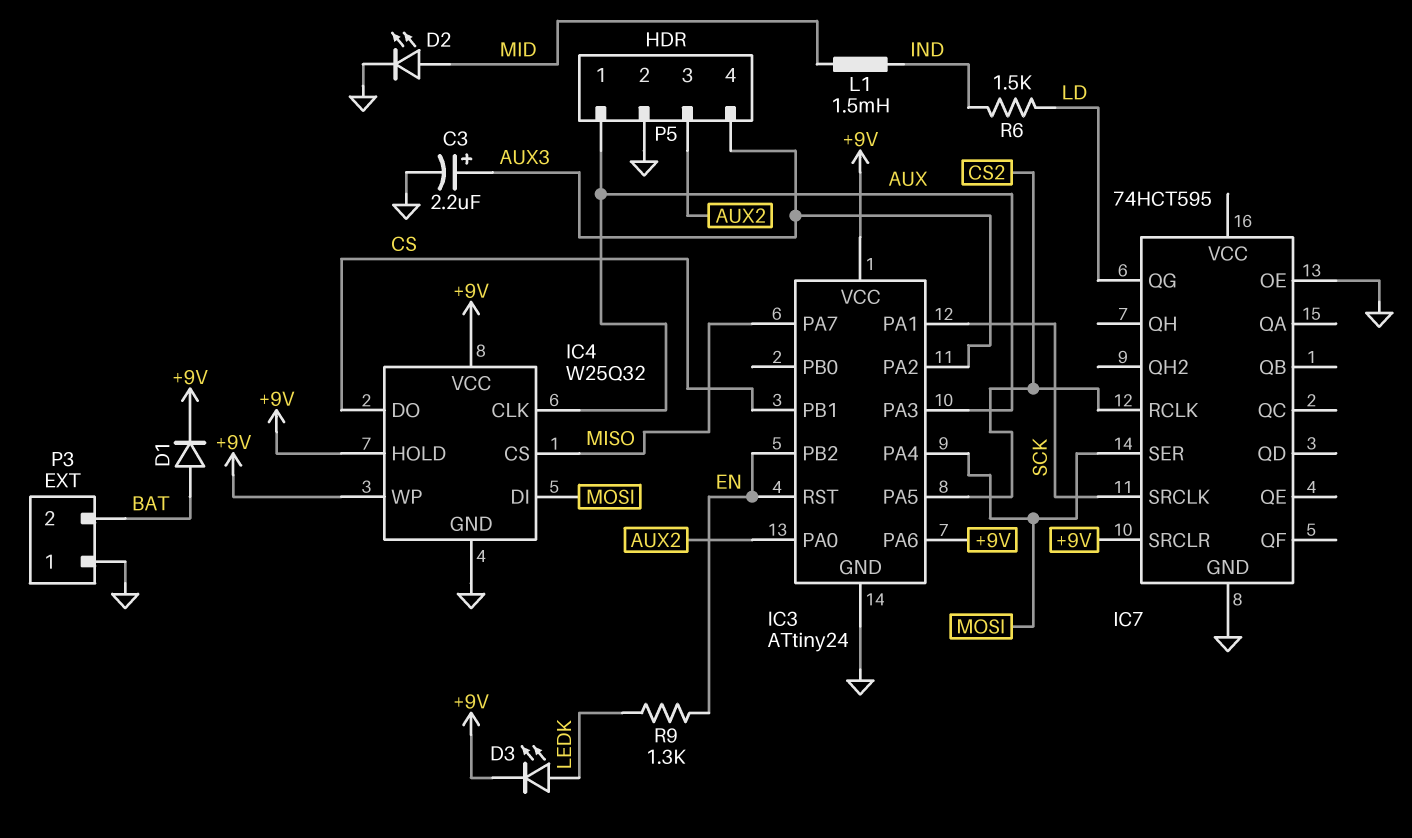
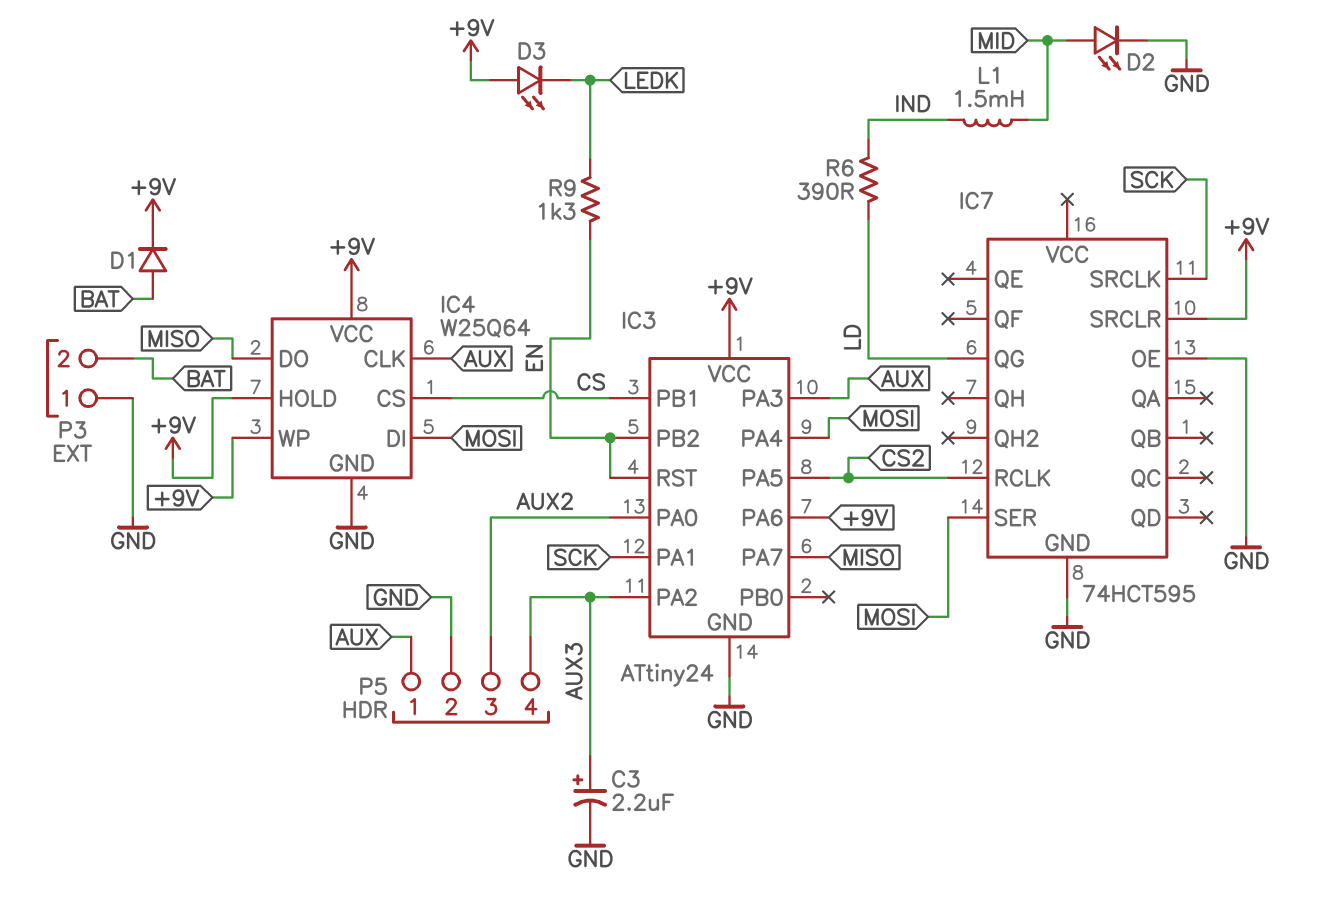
D3: LED (A LEDK, K +9V) -> LED (A +9V, K LEDK)
IC4: W25Q32 -> W25Q64
IC4 pin CS: MISO -> CS
IC4 pin DO: CS -> MISO
R6: 1.5k (IND, LD) -> 390 (IND, LD)

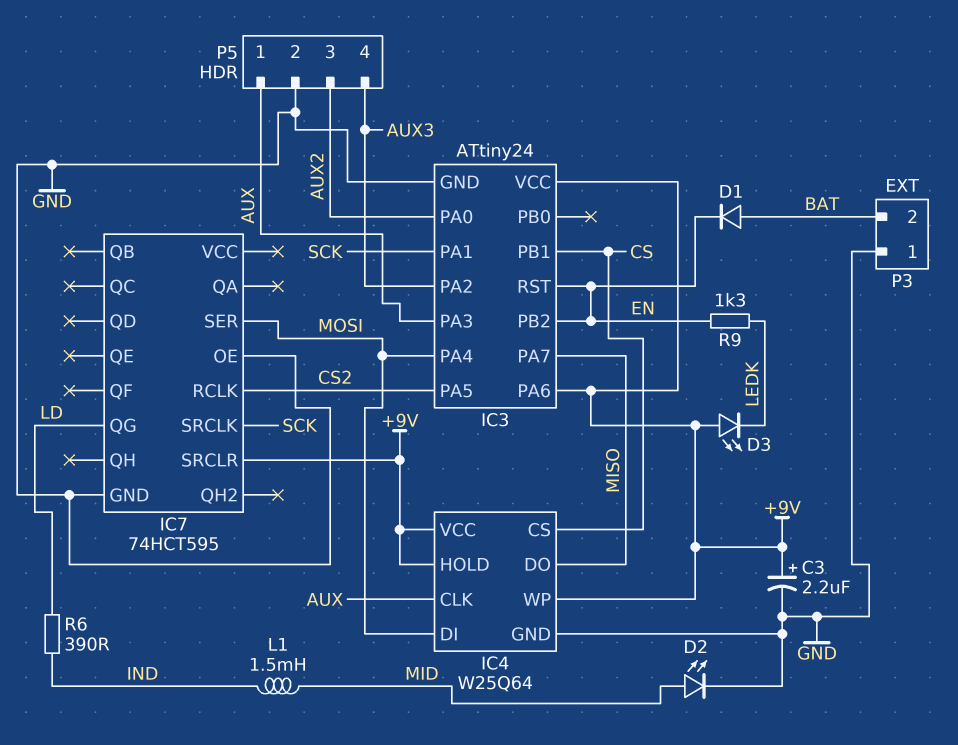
C3: 2.2uF (plus AUX3, minus GND) -> 2.2uF (plus +9V, minus GND)
D1: diode (A BAT, K +9V) -> diode (A BAT, K EN)

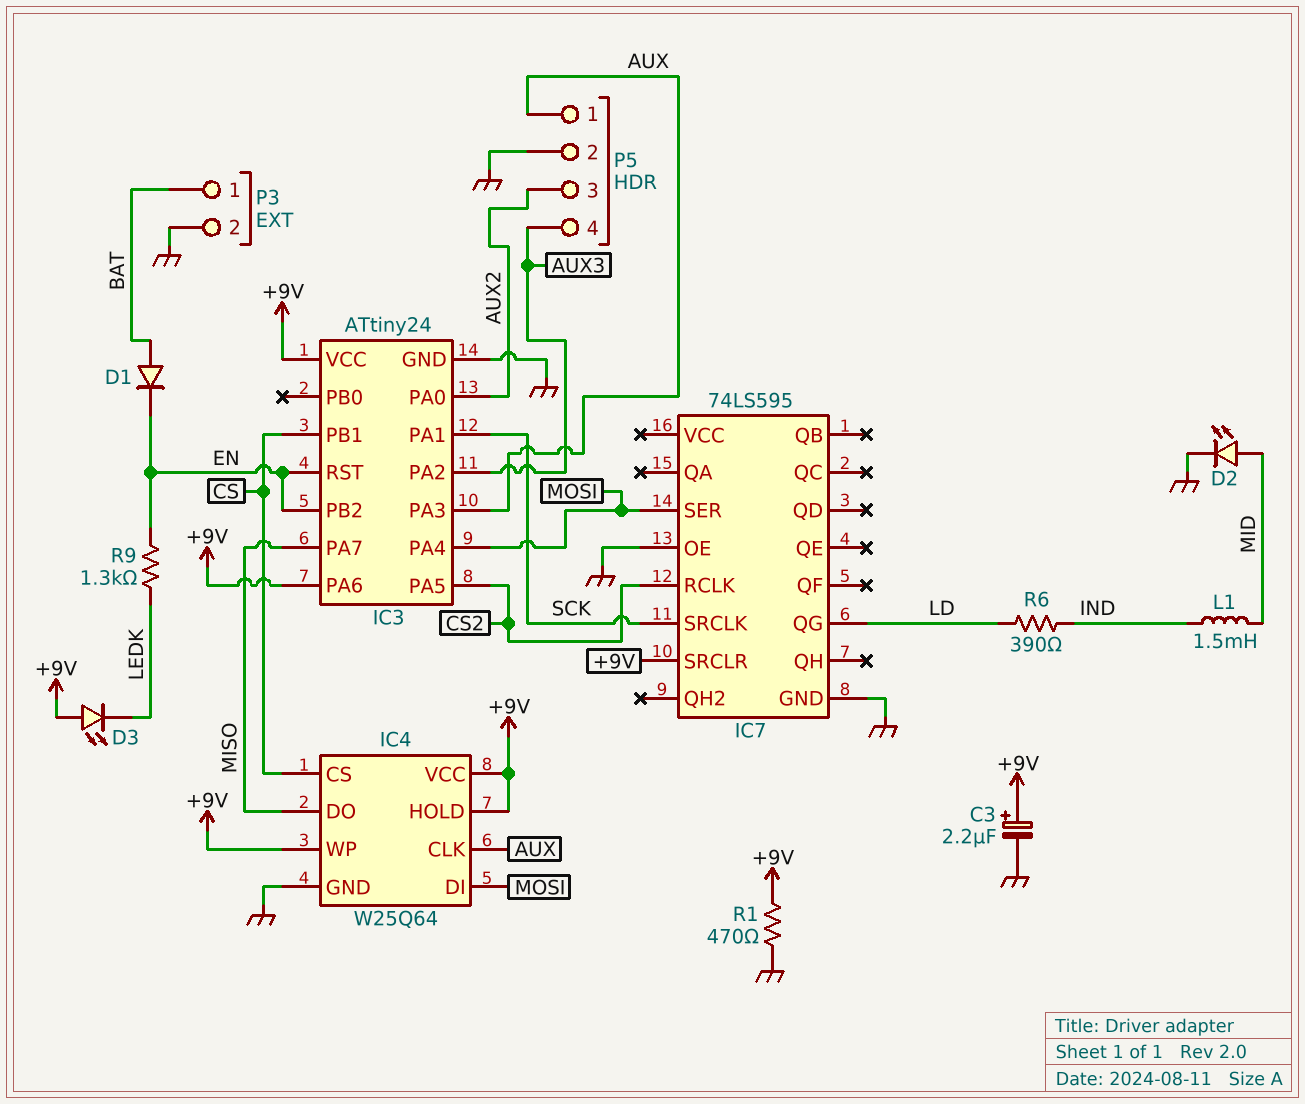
IC7: 74HCT595 -> 74LS595
P3 pin 1: GND -> BAT
P3 pin 2: BAT -> GND
R1: none -> 470 (+9V, GND)

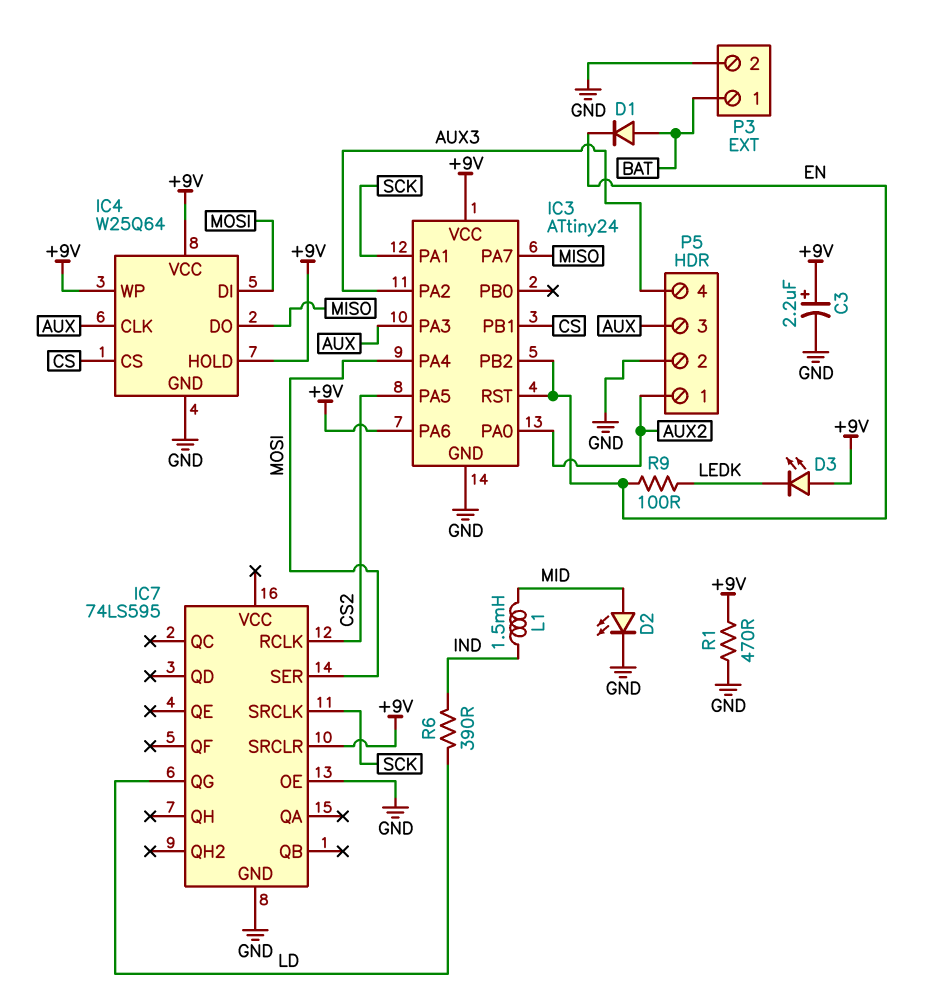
P5 pin 1: AUX -> AUX2
P5 pin 3: AUX2 -> AUX
R9: 1.3k (EN, LEDK) -> 100 (EN, LEDK)

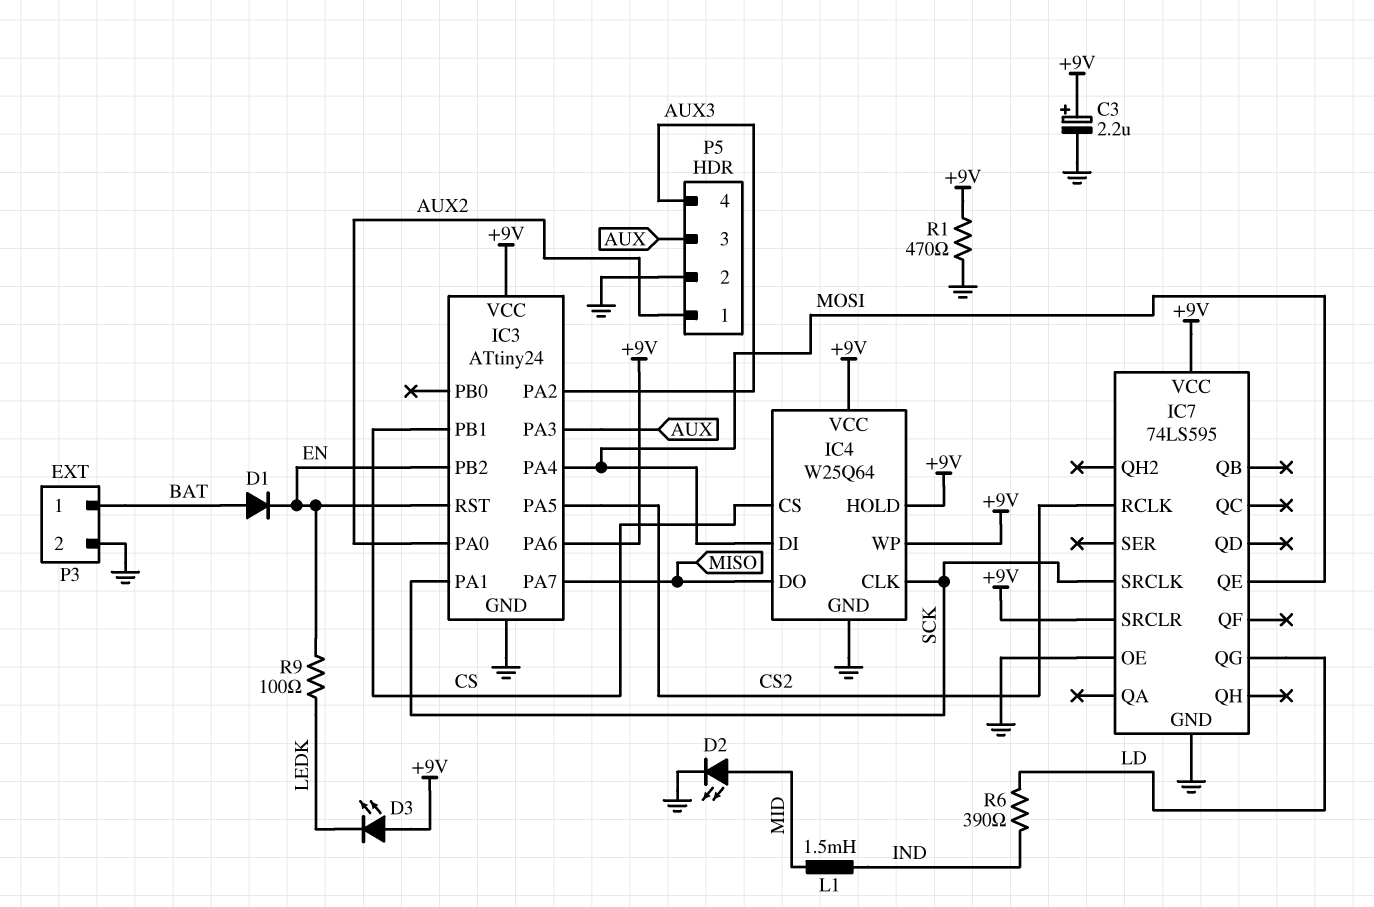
IC4 pin CLK: AUX -> SCK
IC7 pin QE: none -> MOSI
IC7 pin SER: MOSI -> none
IC7 pin VCC: none -> +9V

